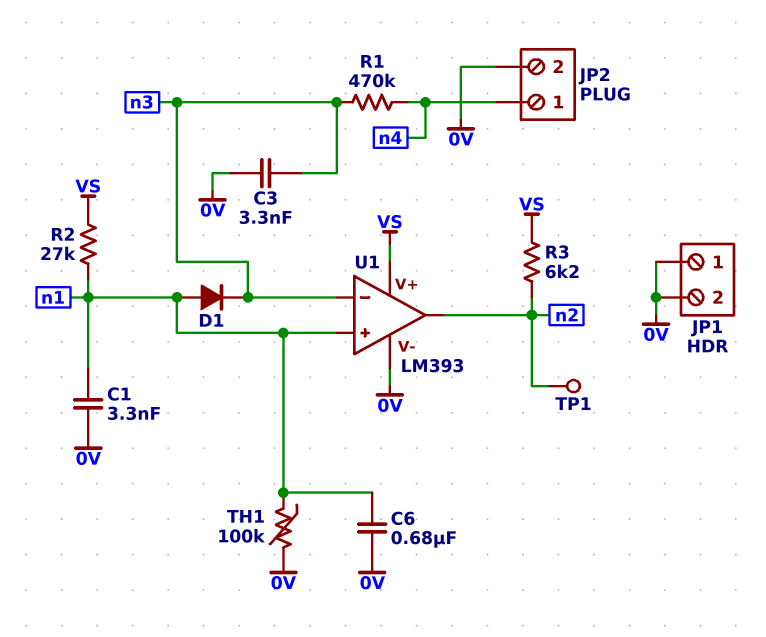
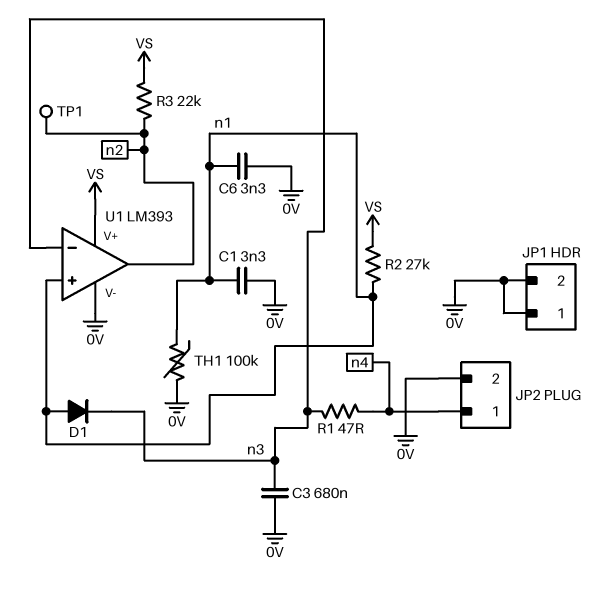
C3: 3.3nF (0V, n3) -> 680nF (0V, n3)
C6: 680nF (0V, n1) -> 3.3nF (0V, n1)
R1: 470k (n3, n4) -> 47 (n3, n4)
R3: 6.2k (VS, n2) -> 22k (VS, n2)

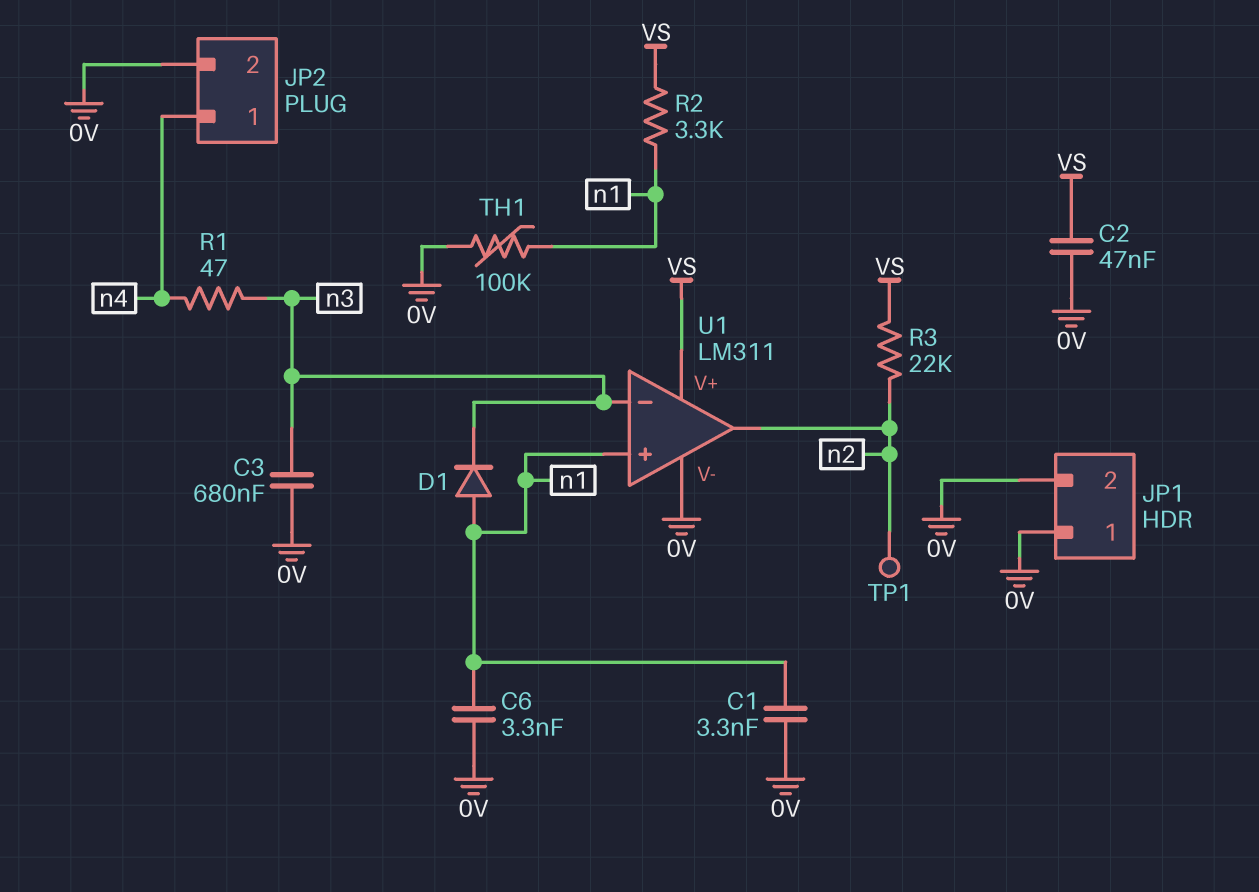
C2: none -> 47nF (0V, VS)
R2: 27k (VS, n1) -> 3.3k (VS, n1)
U1: LM393 -> LM311

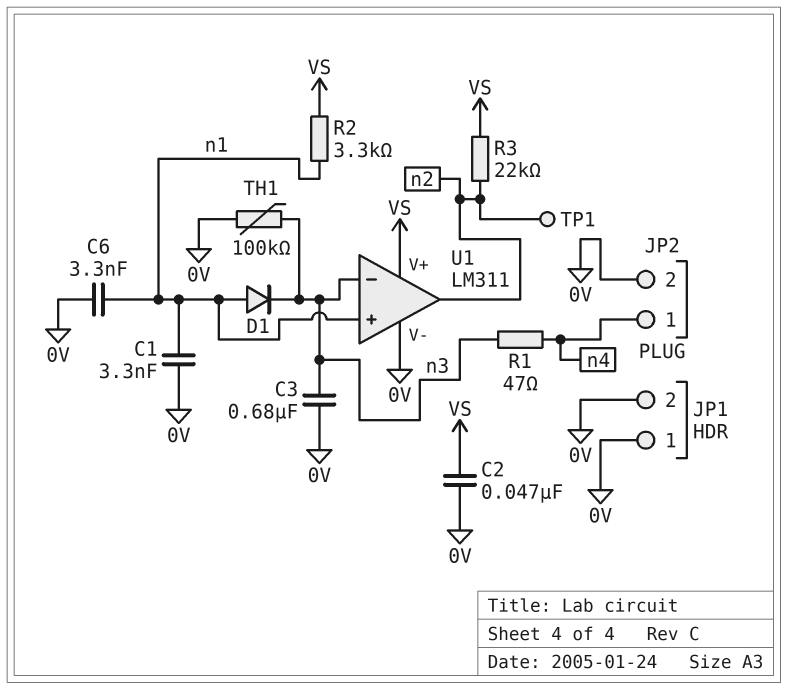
TH1: 100k (0V, n1) -> 100k (0V, n3)

